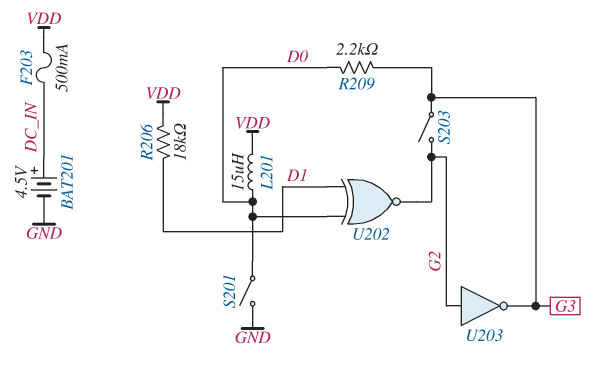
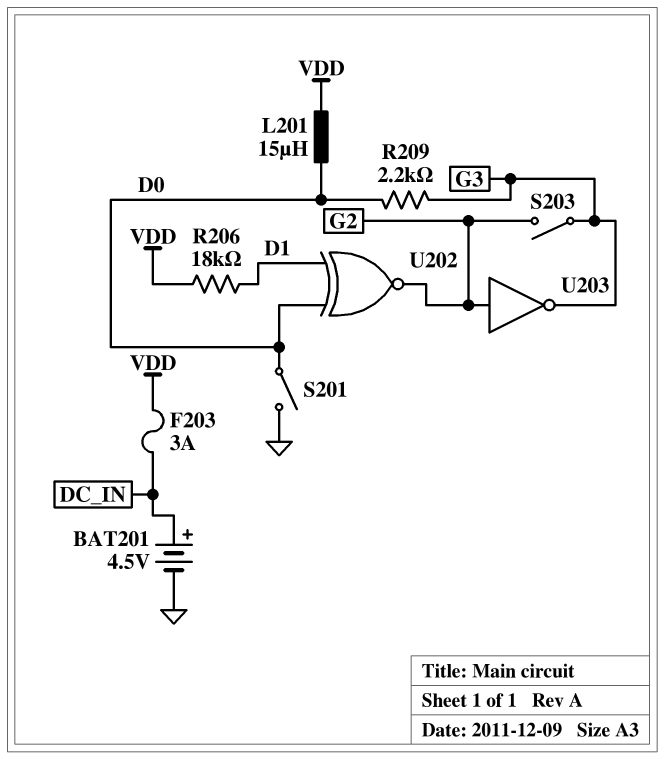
F203: 500mA (DC_IN, VDD) -> 3A (DC_IN, VDD)

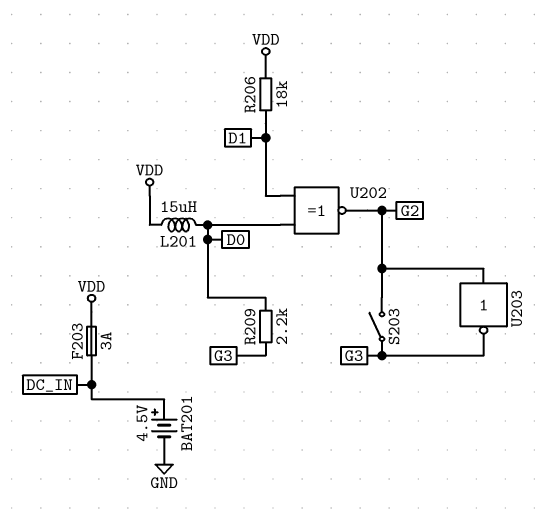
S201: switch (D0, GND) -> none

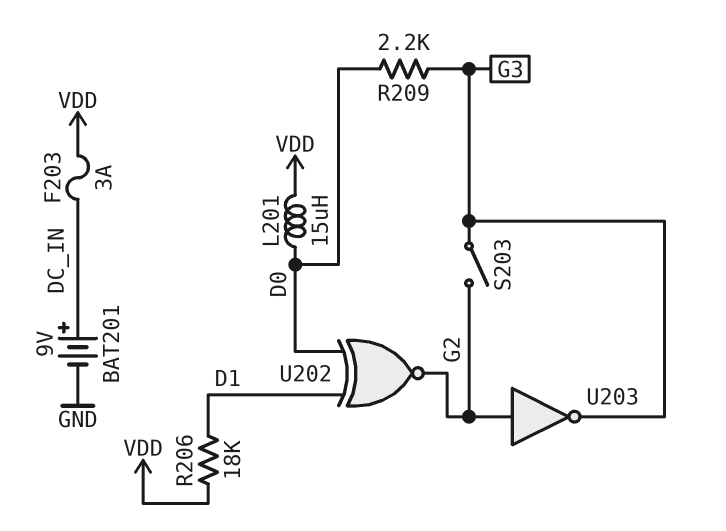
BAT201: 4.5V (plus DC_IN, minus GND) -> 9V (plus DC_IN, minus GND)

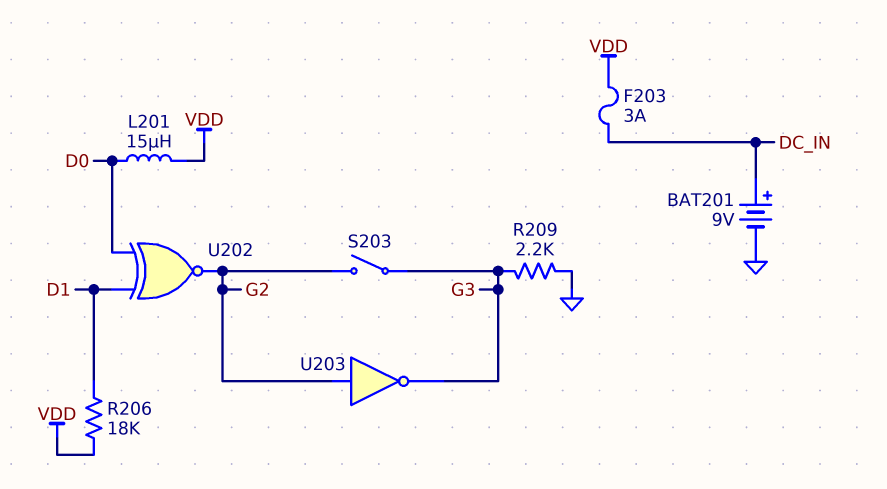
R209: 2.2k (D0, G3) -> 2.2k (G3, GND)

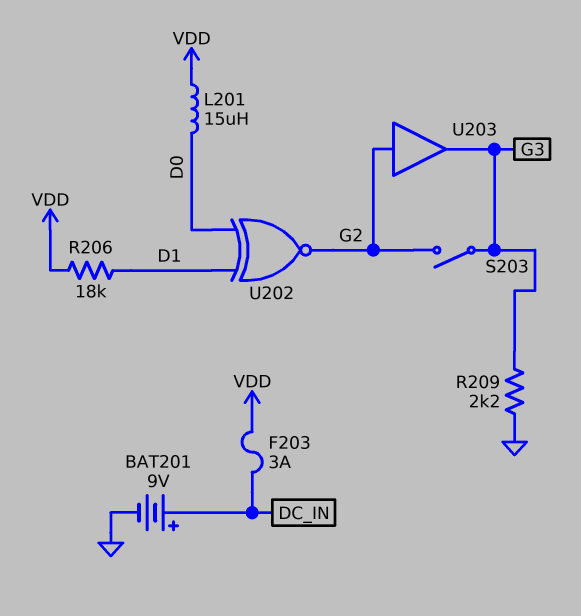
U203: NOT (in G2, out G3) -> buffer (in G2, out G3)

